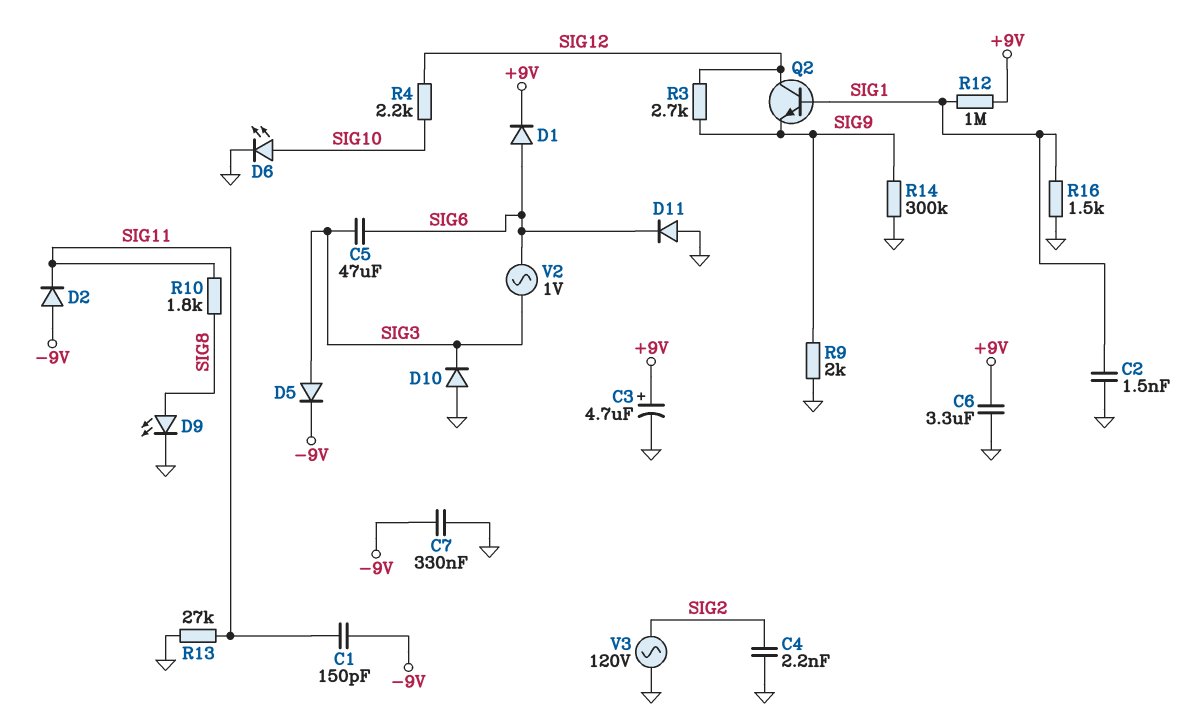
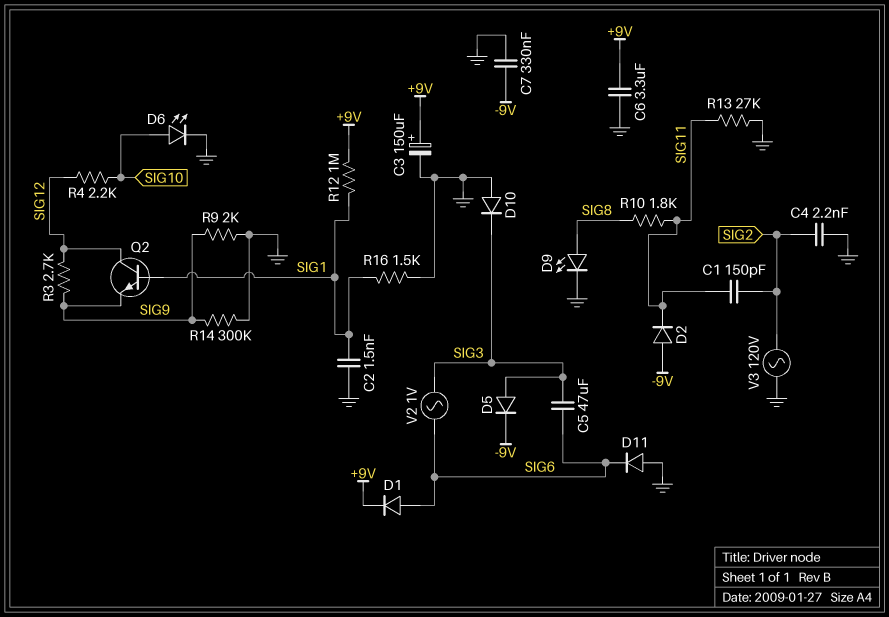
C1: 150pF (-9V, SIG11) -> 150pF (SIG2, SIG11)
C3: 4.7uF (plus +9V, minus GND) -> 150uF (plus +9V, minus GND)

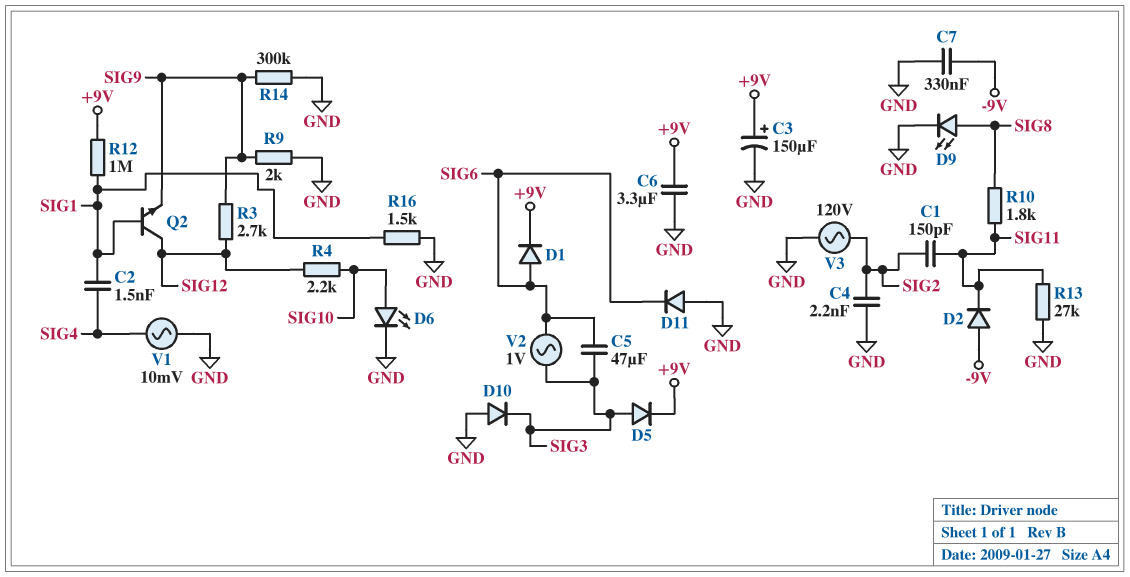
C2: 1.5nF (GND, SIG1) -> 1.5nF (SIG1, SIG4)
D5: diode (A SIG3, K -9V) -> diode (A SIG3, K +9V)
V1: none -> AC 10mV (GND, SIG4)

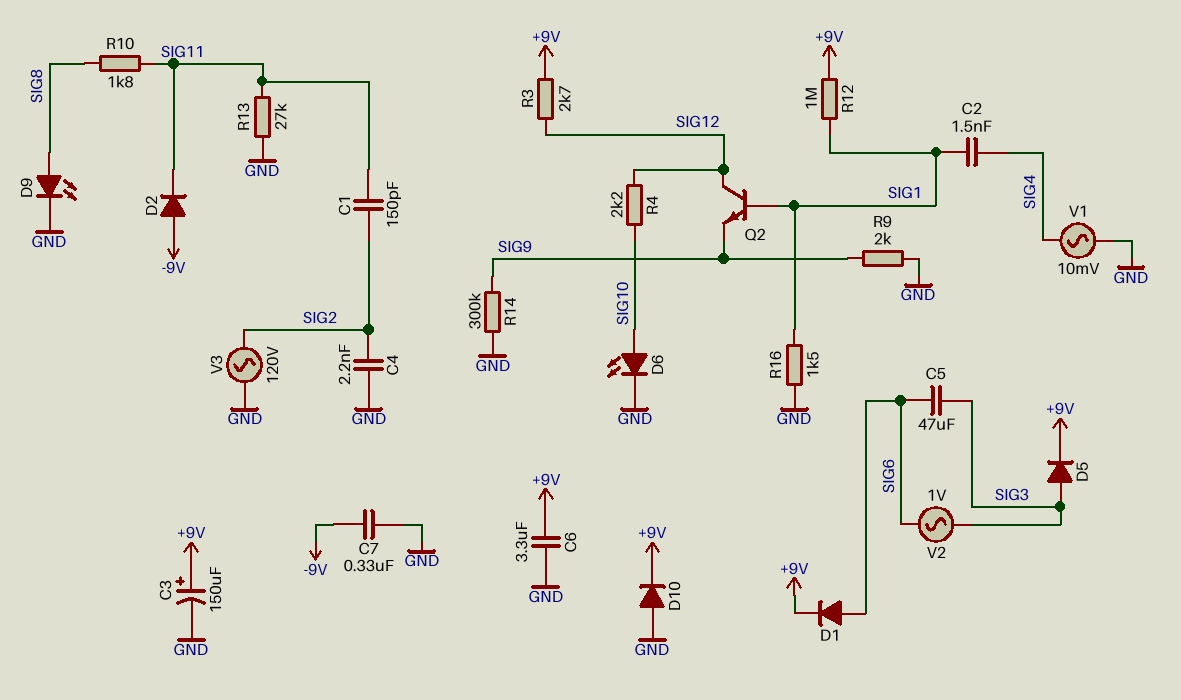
D10: diode (A GND, K SIG3) -> diode (A GND, K +9V)
D11: diode (A GND, K SIG6) -> none
R3: 2.7k (SIG9, SIG12) -> 2.7k (+9V, SIG12)

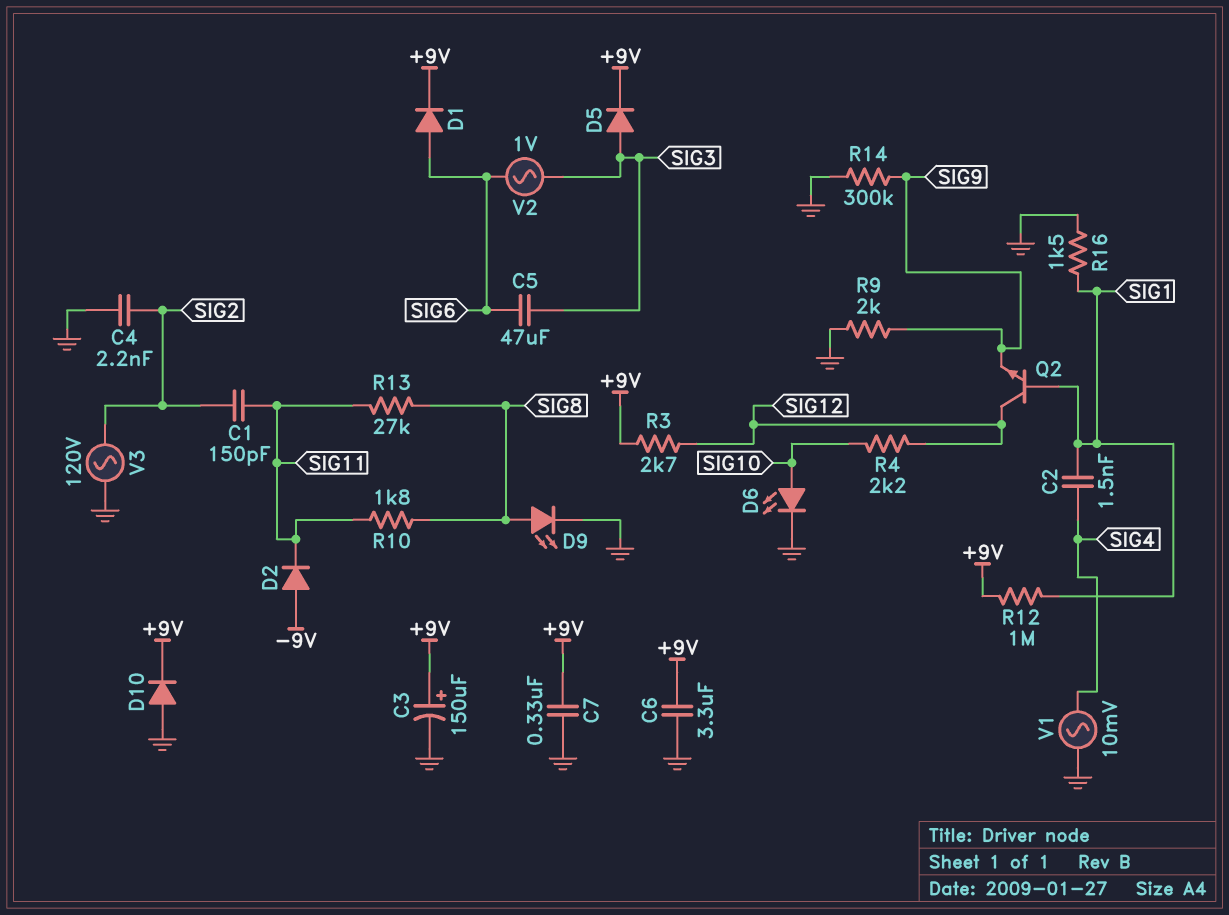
C7: 330nF (-9V, GND) -> 330nF (+9V, GND)
R13: 27k (GND, SIG11) -> 27k (SIG8, SIG11)

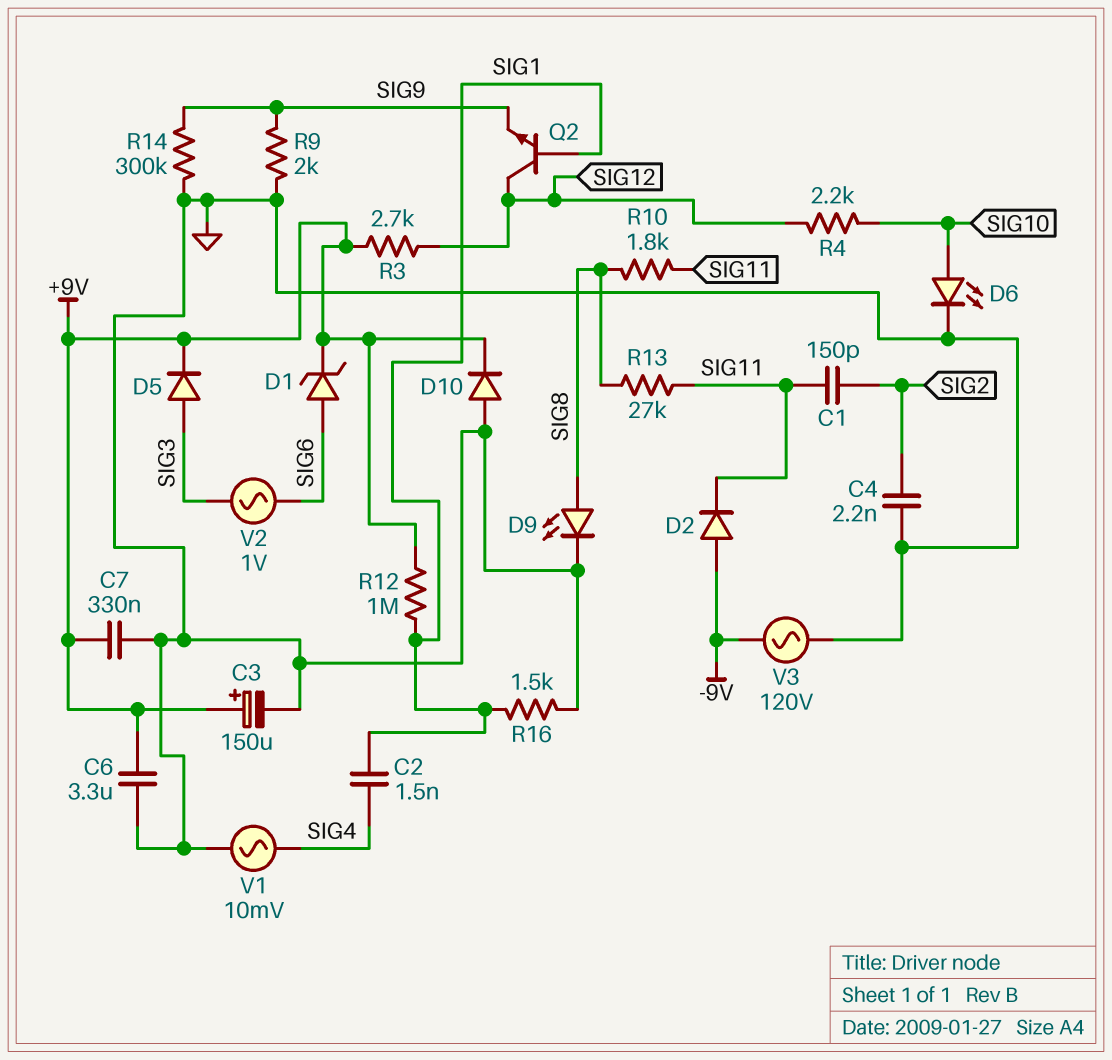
C5: 47uF (SIG3, SIG6) -> none
D1: diode (A SIG6, K +9V) -> zener (A SIG6, K +9V)
V3: AC 120V (GND, SIG2) -> AC 120V (-9V, GND)

